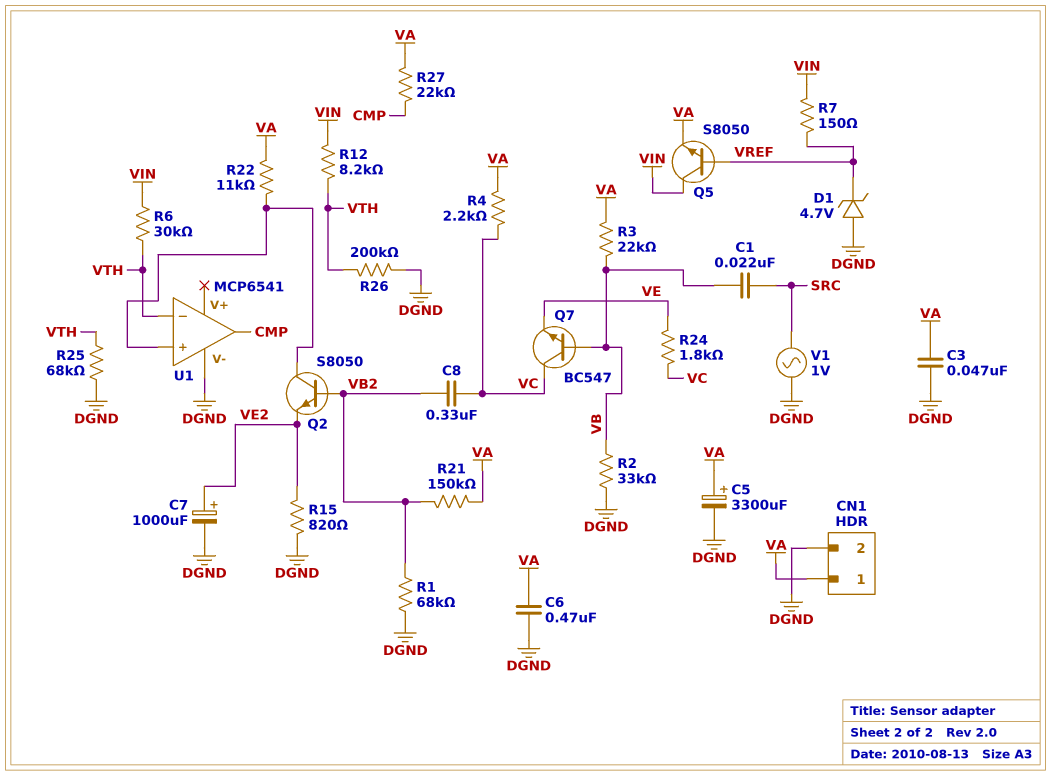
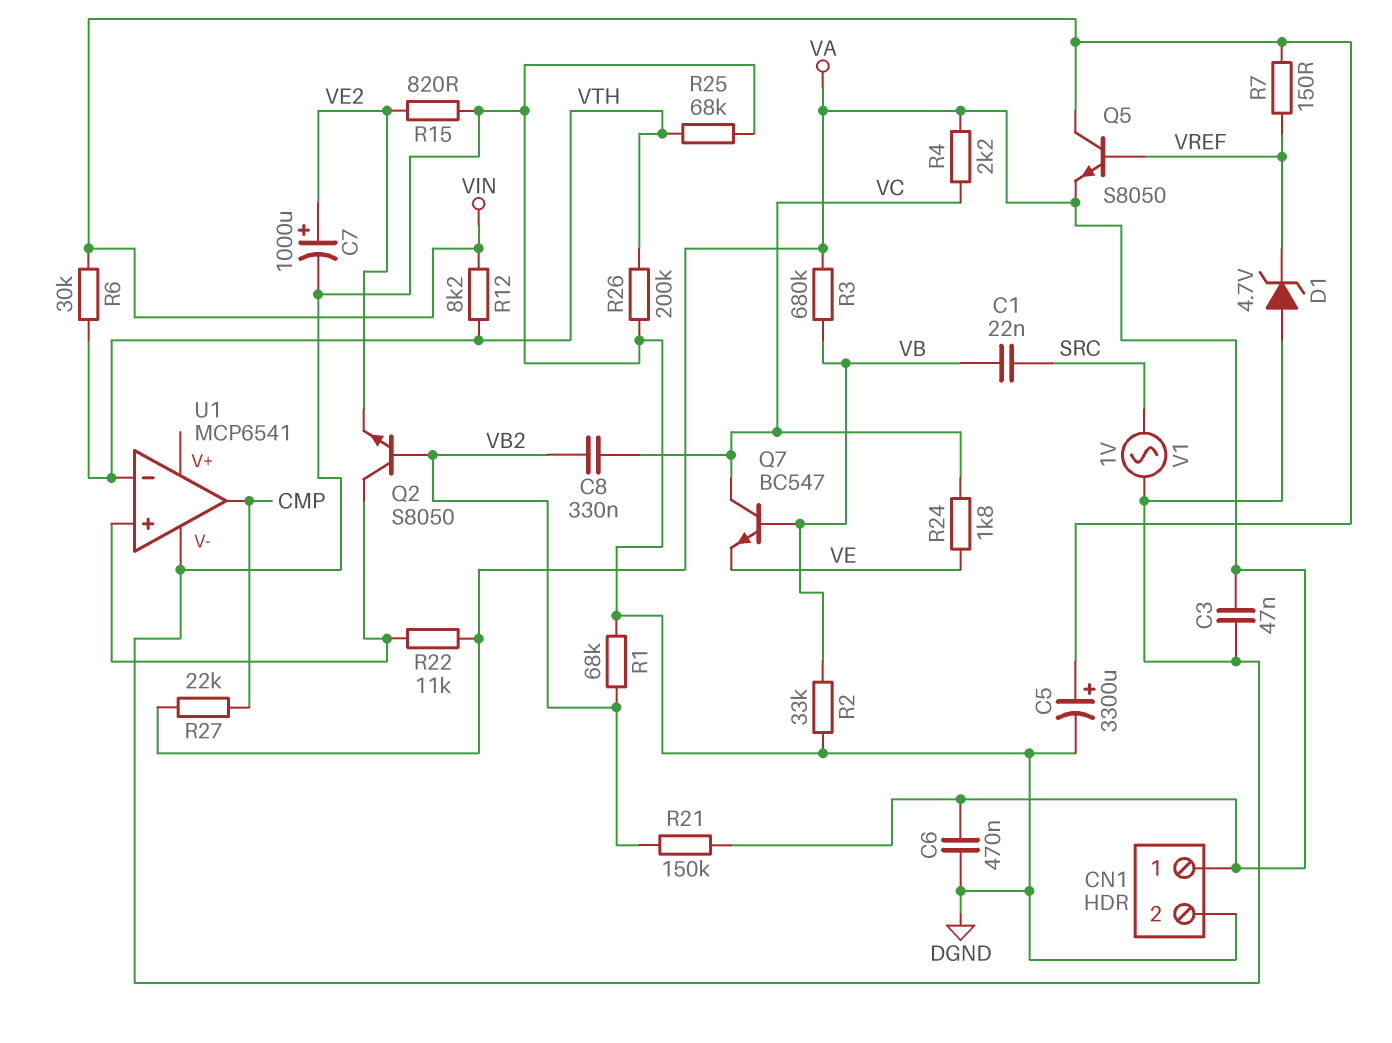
C5: 3300uF (plus VA, minus DGND) -> 3300uF (plus VIN, minus DGND)
R3: 22k (VA, VB) -> 680k (VA, VB)

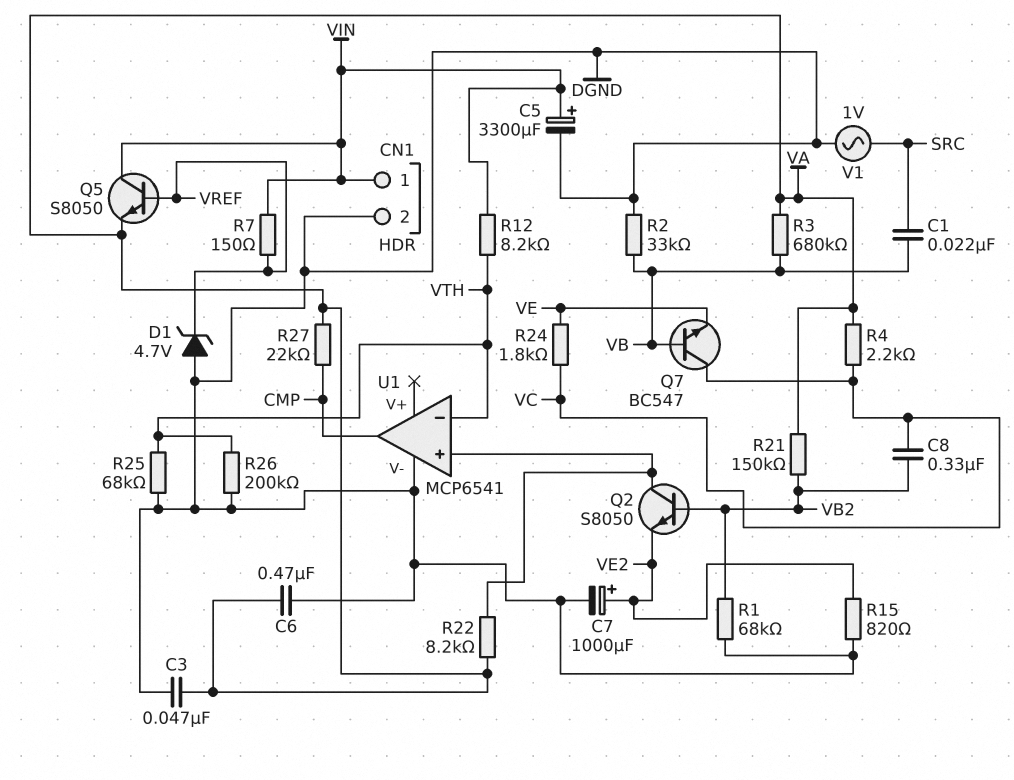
CN1 pin 1: VA -> VIN
R6: 30k (VIN, VTH) -> none
R22: 11k (U1/in+, VA) -> 8.2k (U1/in+, VA)

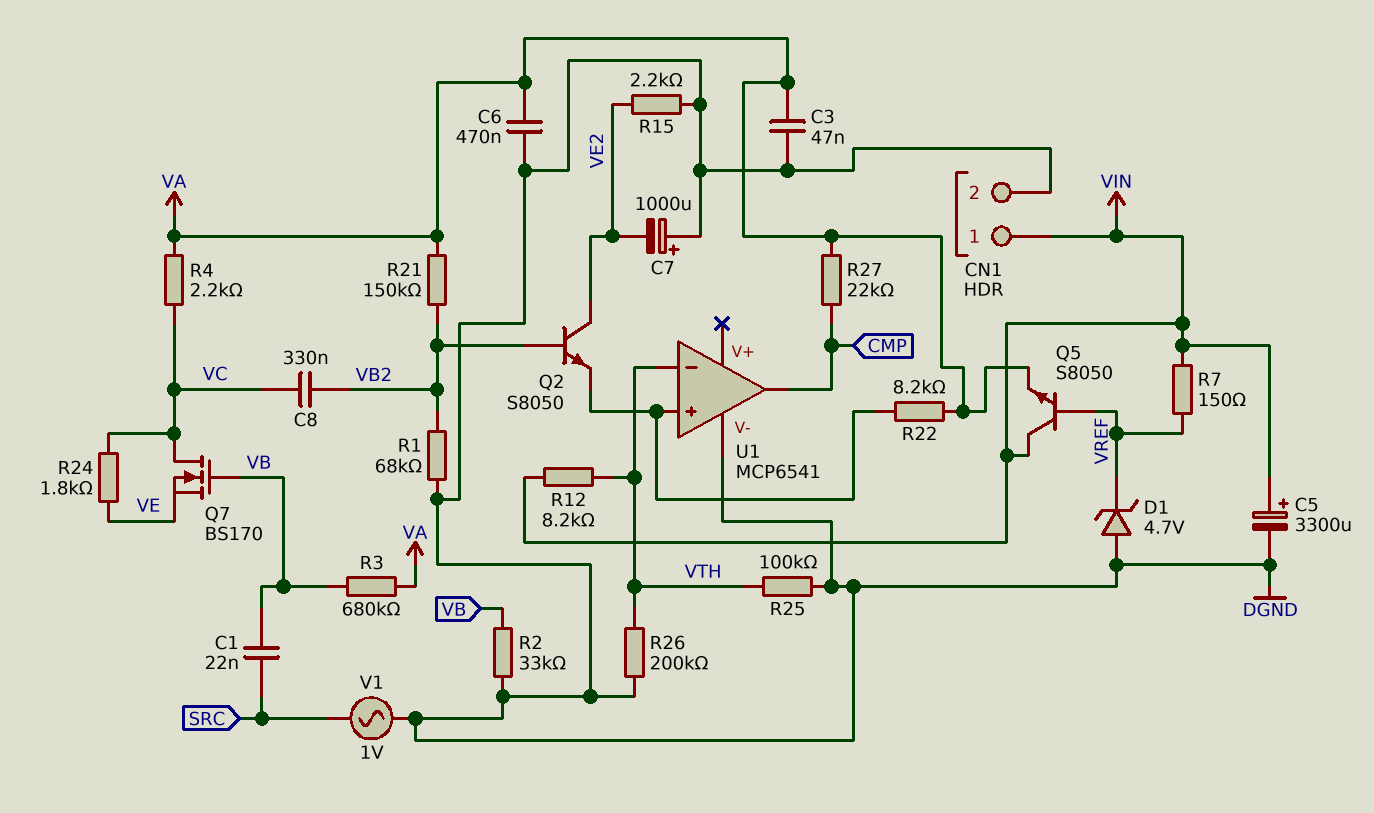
C7: 1000uF (plus VE2, minus DGND) -> 1000uF (plus DGND, minus VE2)
Q2: NPN S8050 (B VB2, C U1/in+, E VE2) -> NPN S8050 (B VB2, C VE2, E U1/in+)
Q7: NPN BC547 (B VB, C VC, E VE) -> NMOS BS170 (G VB, D VC, S VE)
R15: 820 (DGND, VE2) -> 2.2k (DGND, VE2)
R25: 68k (DGND, VTH) -> 100k (DGND, VTH)

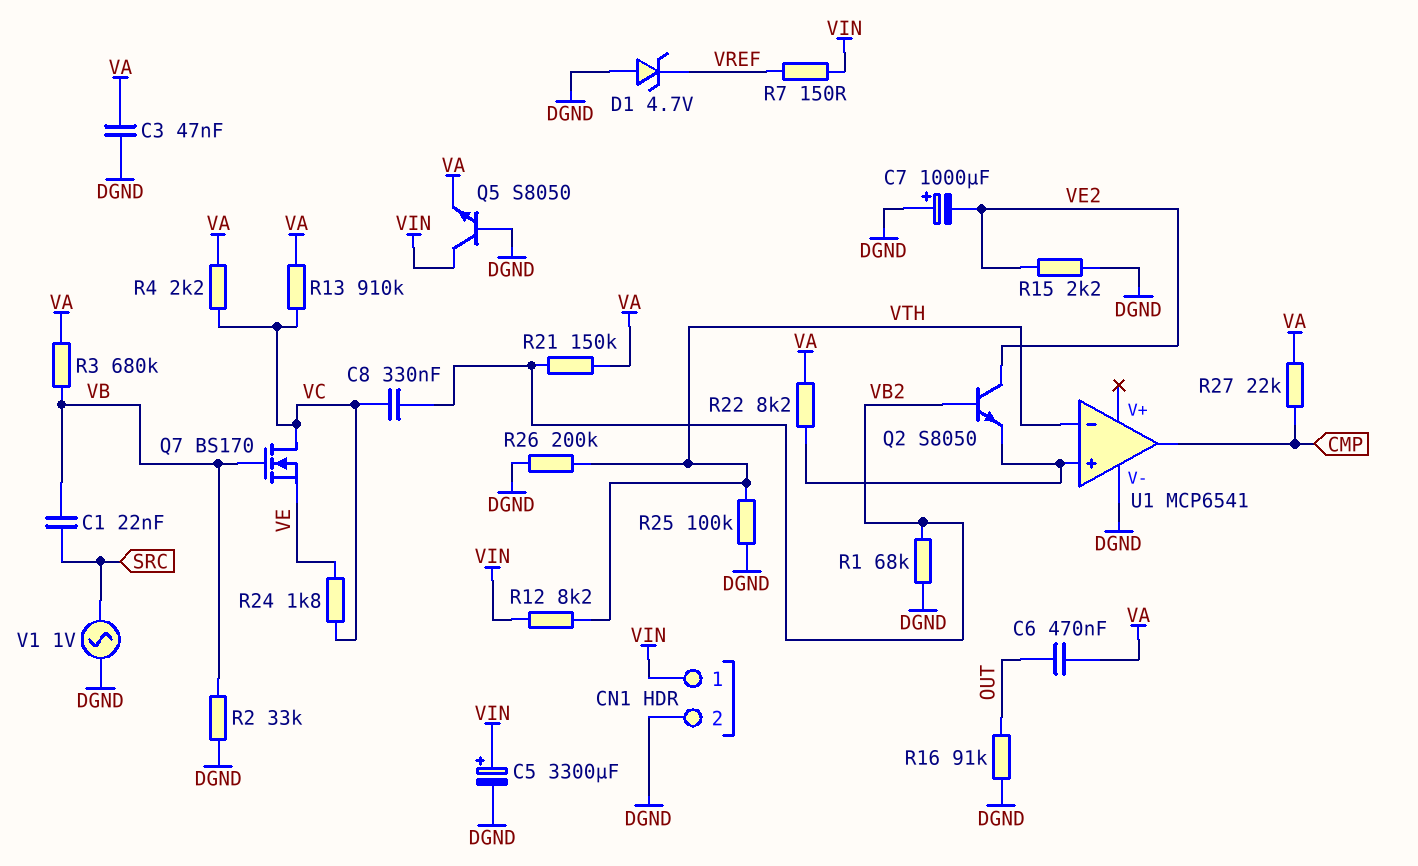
C6: 470nF (DGND, VA) -> 470nF (OUT, VA)
Q5: NPN S8050 (B VREF, C VIN, E VA) -> NPN S8050 (B DGND, C VIN, E VA)
R13: none -> 910k (VA, VC)
R16: none -> 91k (DGND, OUT)

